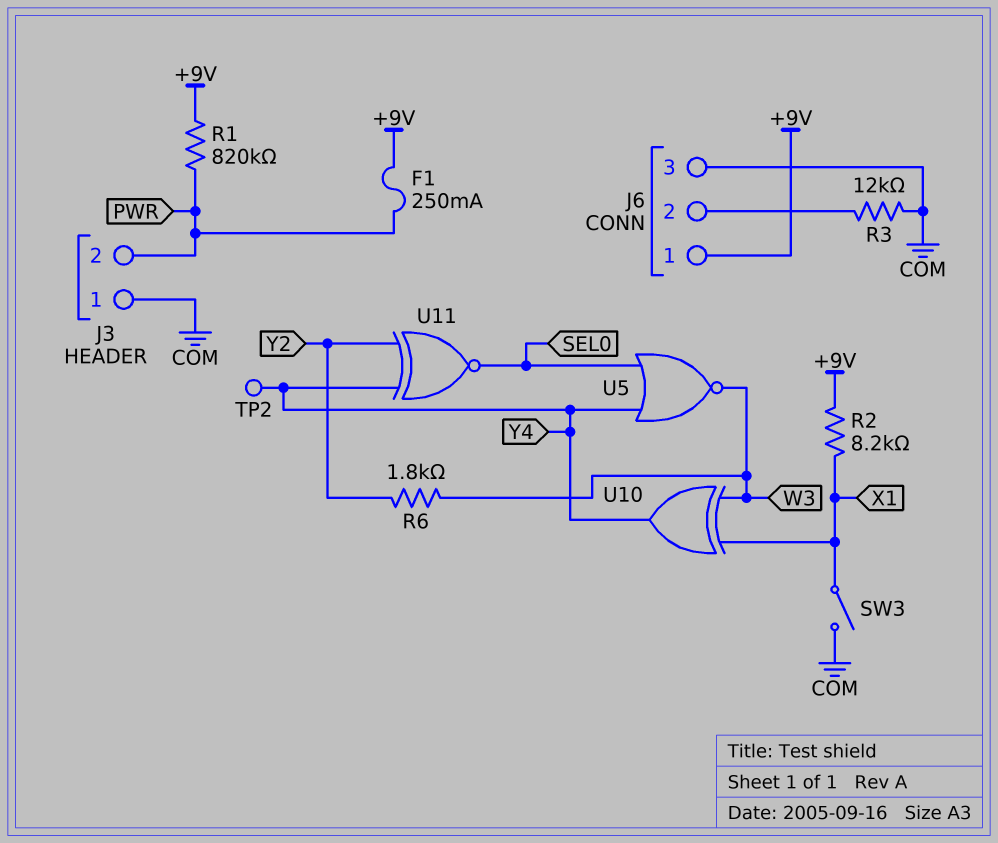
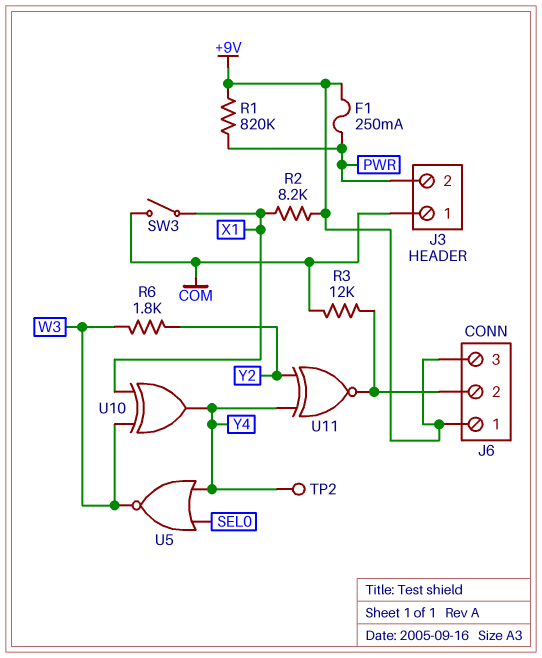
J6 pin 3: COM -> +9V
U11: XNOR (in Y2, in Y4, out SEL0) -> XNOR (in Y2, in Y4, out J6/2)

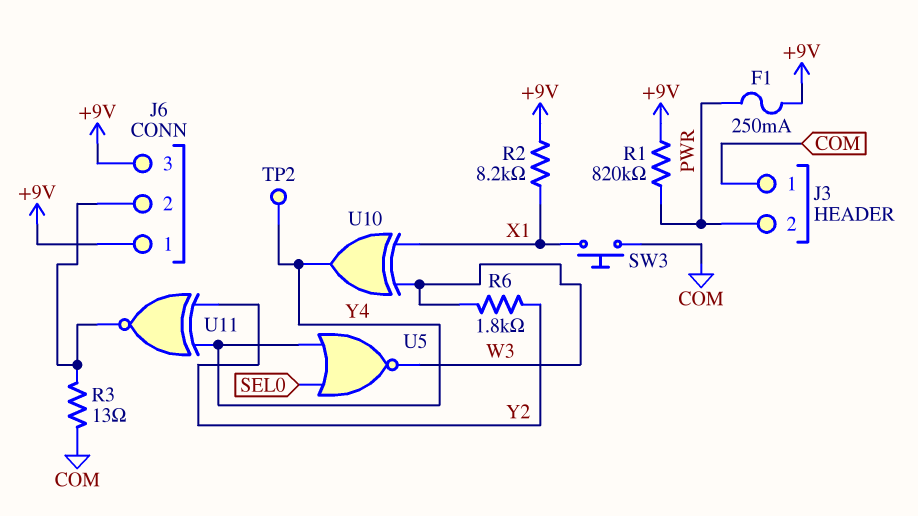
R3: 12k (COM, J6/2) -> 13 (COM, J6/2)
SW3: switch (COM, X1) -> button (COM, X1)

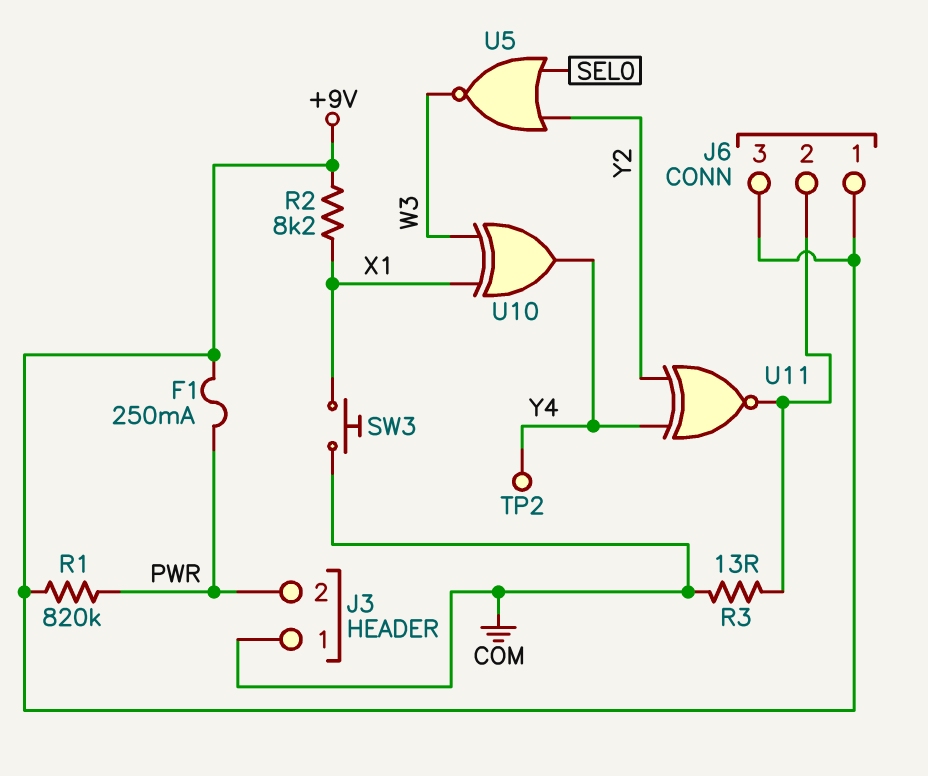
R6: 1.8k (W3, Y2) -> none
U5: NOR (in SEL0, in Y4, out W3) -> NOR (in SEL0, in Y2, out W3)

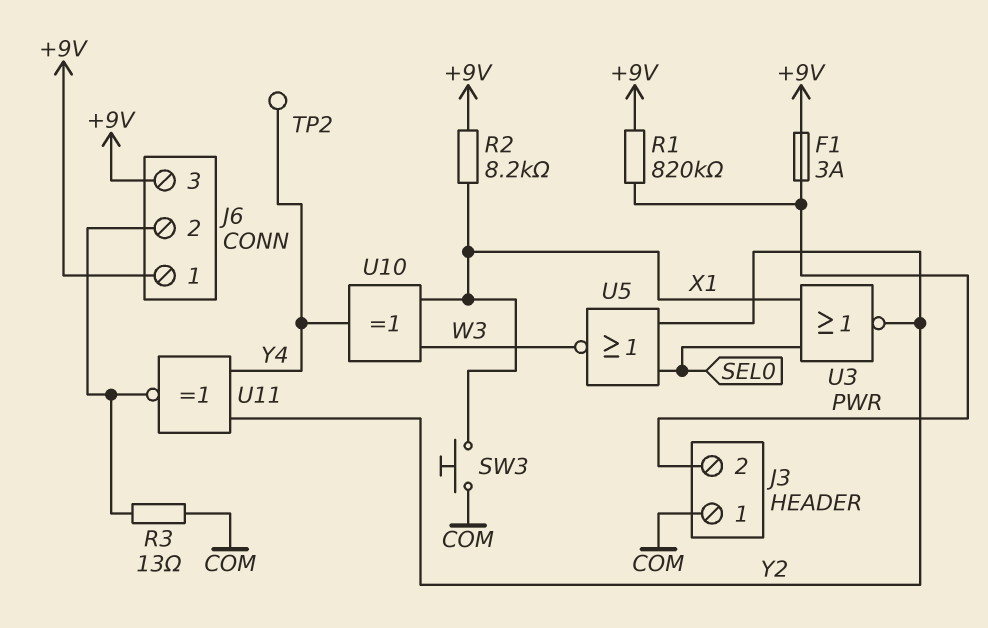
F1: 250mA (+9V, PWR) -> 3A (+9V, PWR)
U3: none -> NOR (in SEL0, in X1, out Y2)

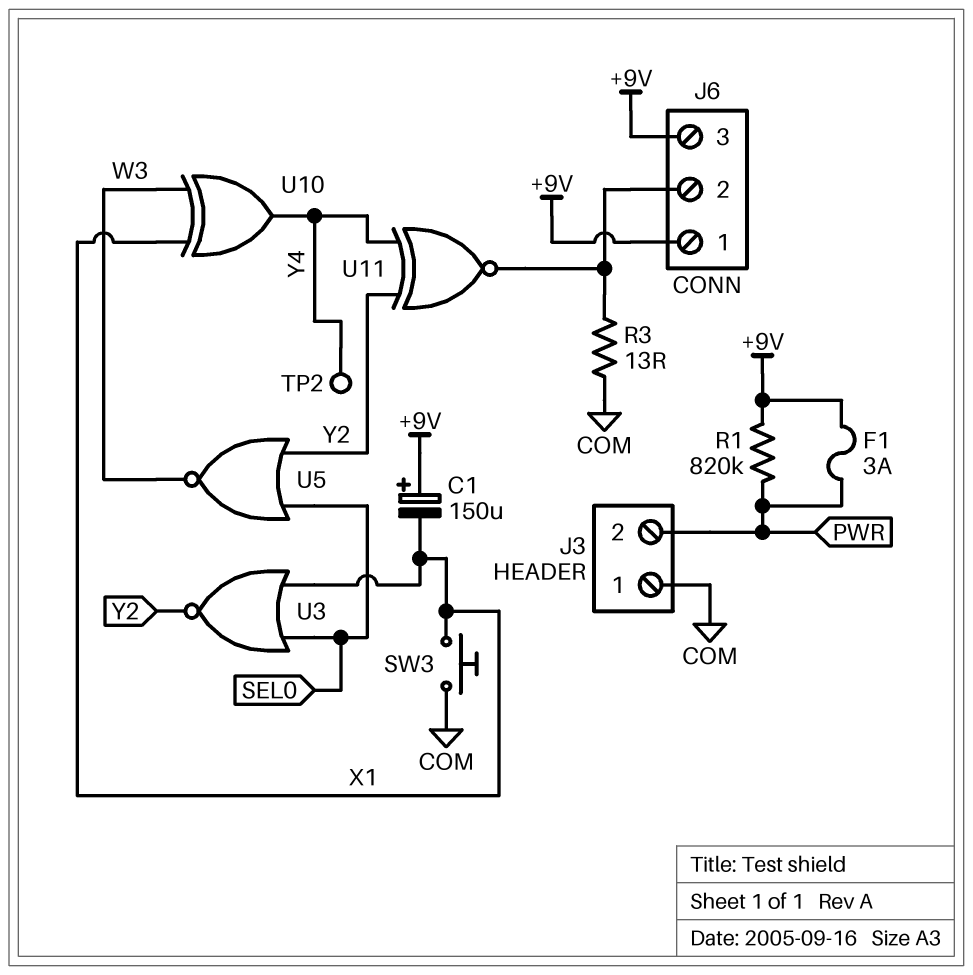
C1: none -> 150uF (plus +9V, minus X1)
R2: 8.2k (+9V, X1) -> none

